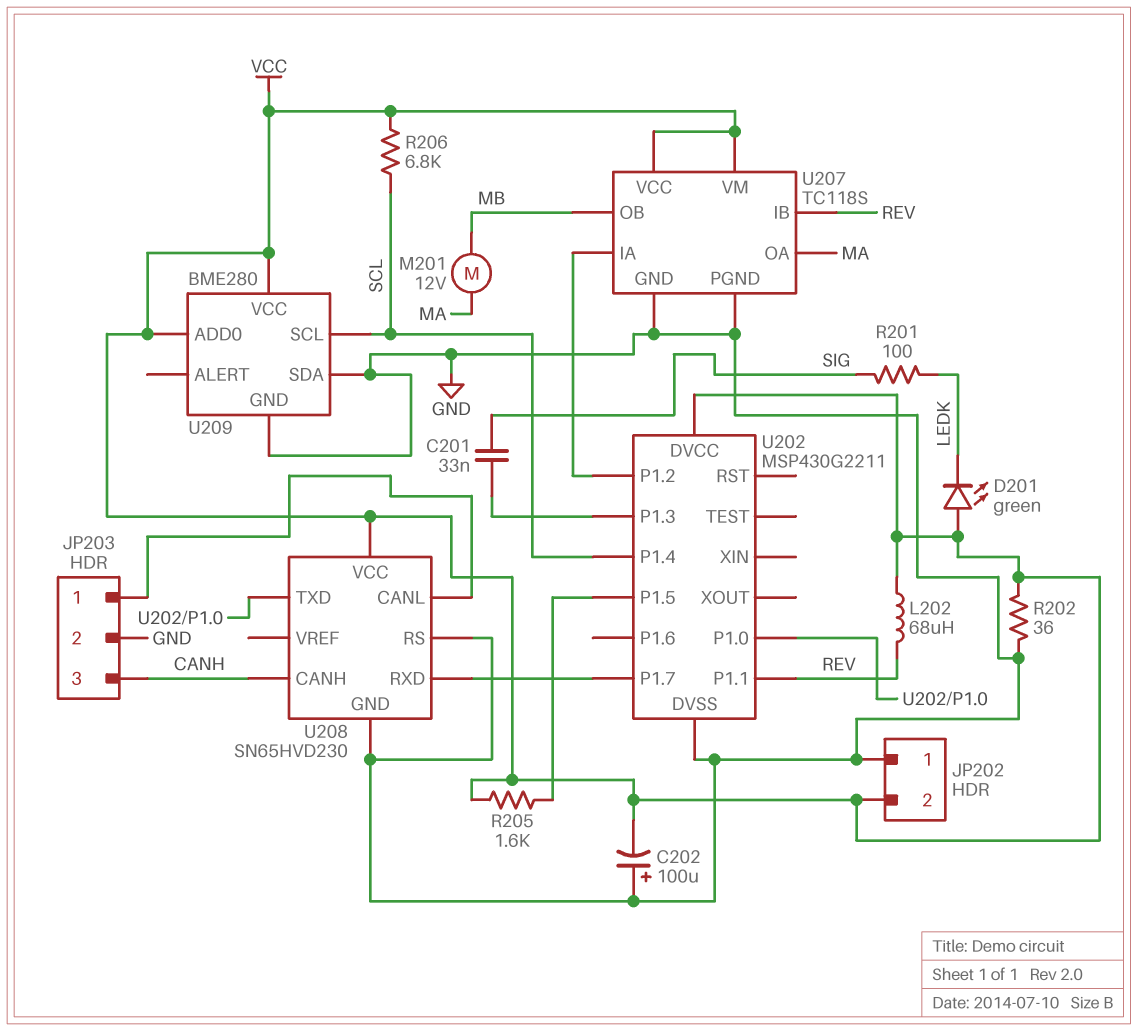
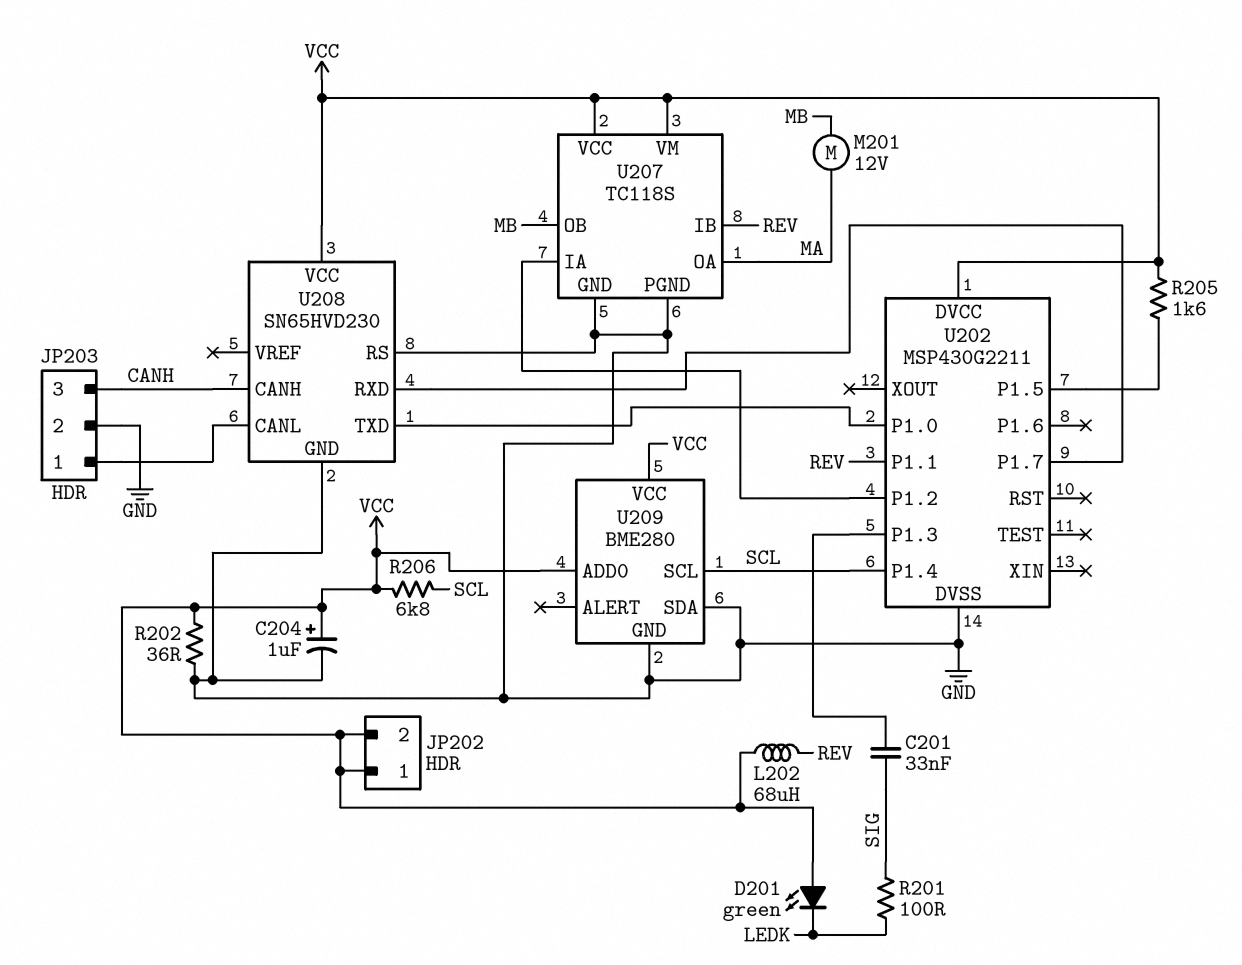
C202: 100uF (plus GND, minus VCC) -> none
C204: none -> 1uF (plus VCC, minus GND)
JP202 pin 1: GND -> VCC

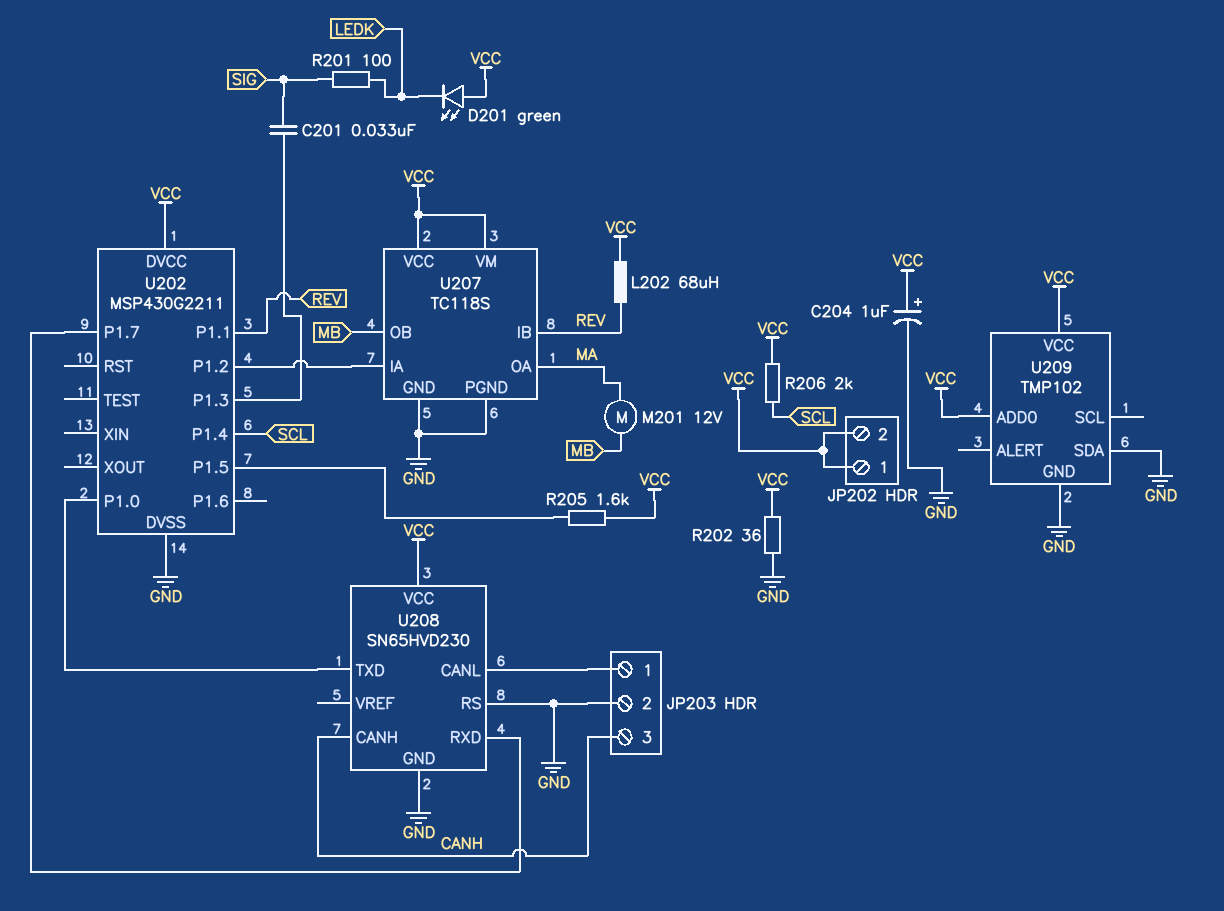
R206: 6.8k (SCL, VCC) -> 2k (SCL, VCC)
U209: BME280 -> TMP102
U209 pin SCL: SCL -> none

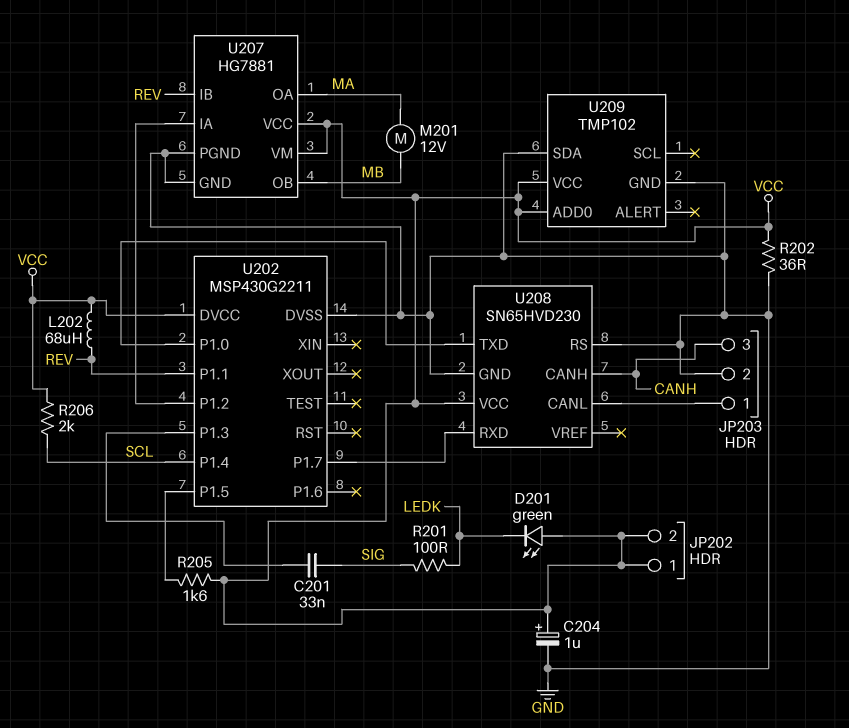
U207: TC118S -> HG7881

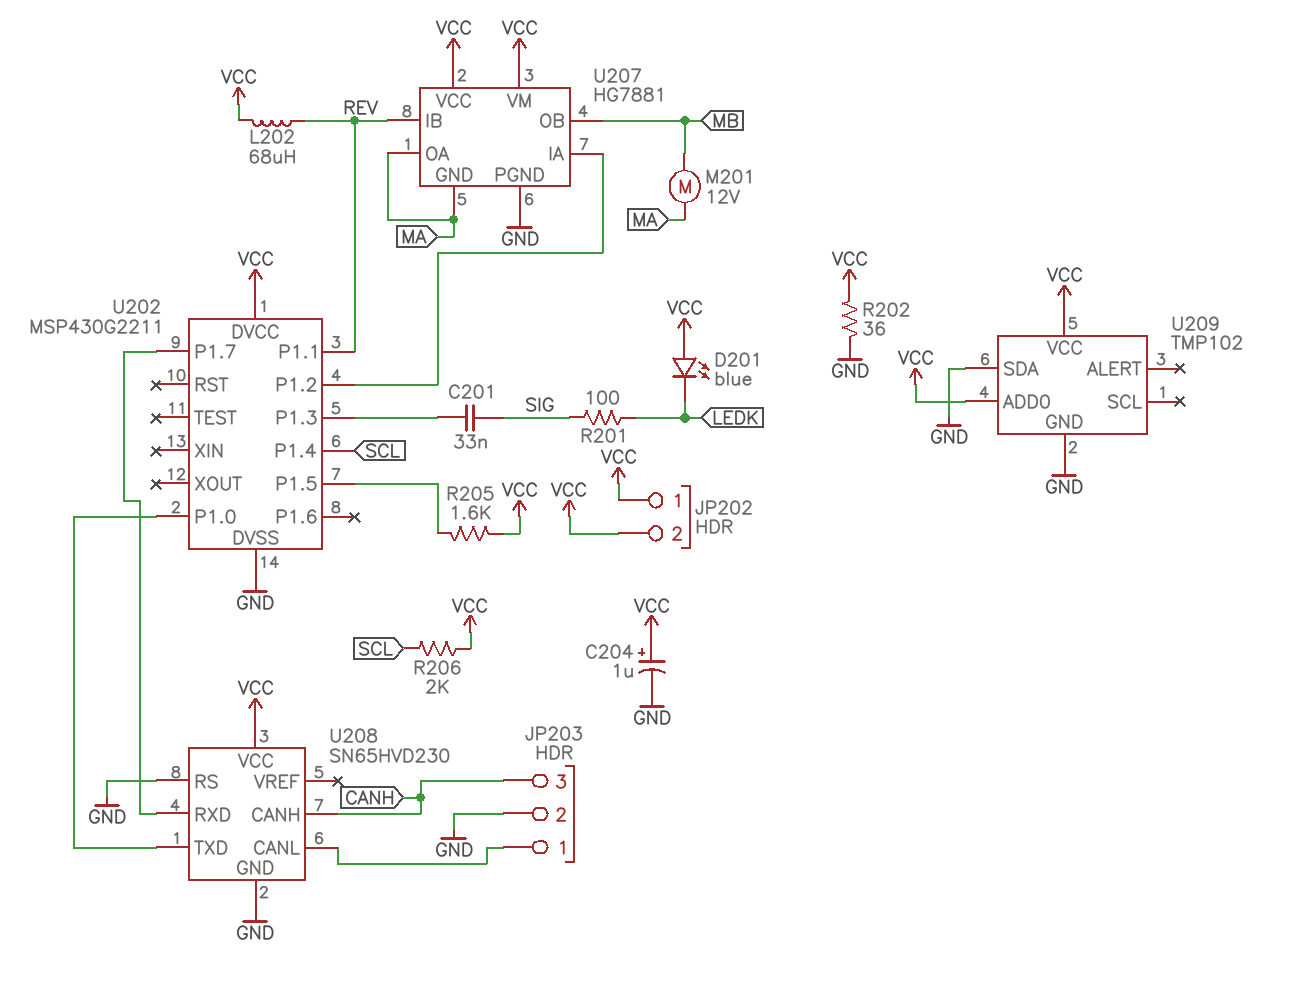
D201: LED green (A VCC, K LEDK) -> LED blue (A VCC, K LEDK)
U207 pin GND: GND -> MA

